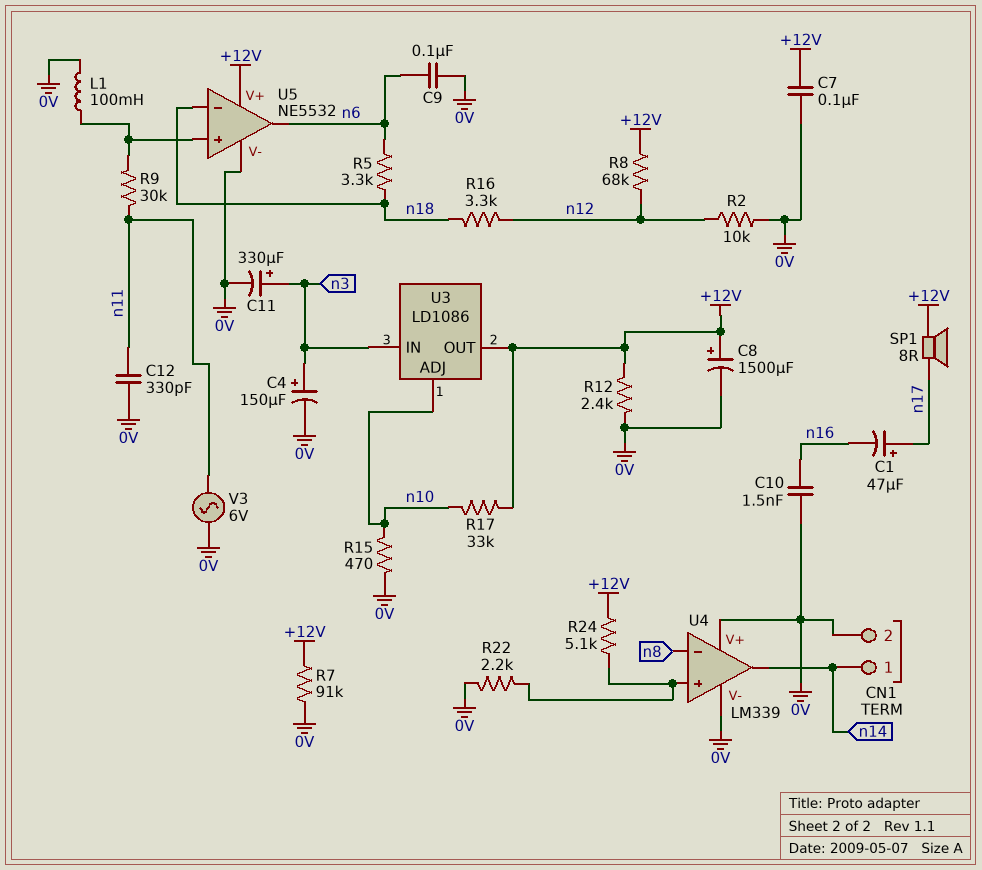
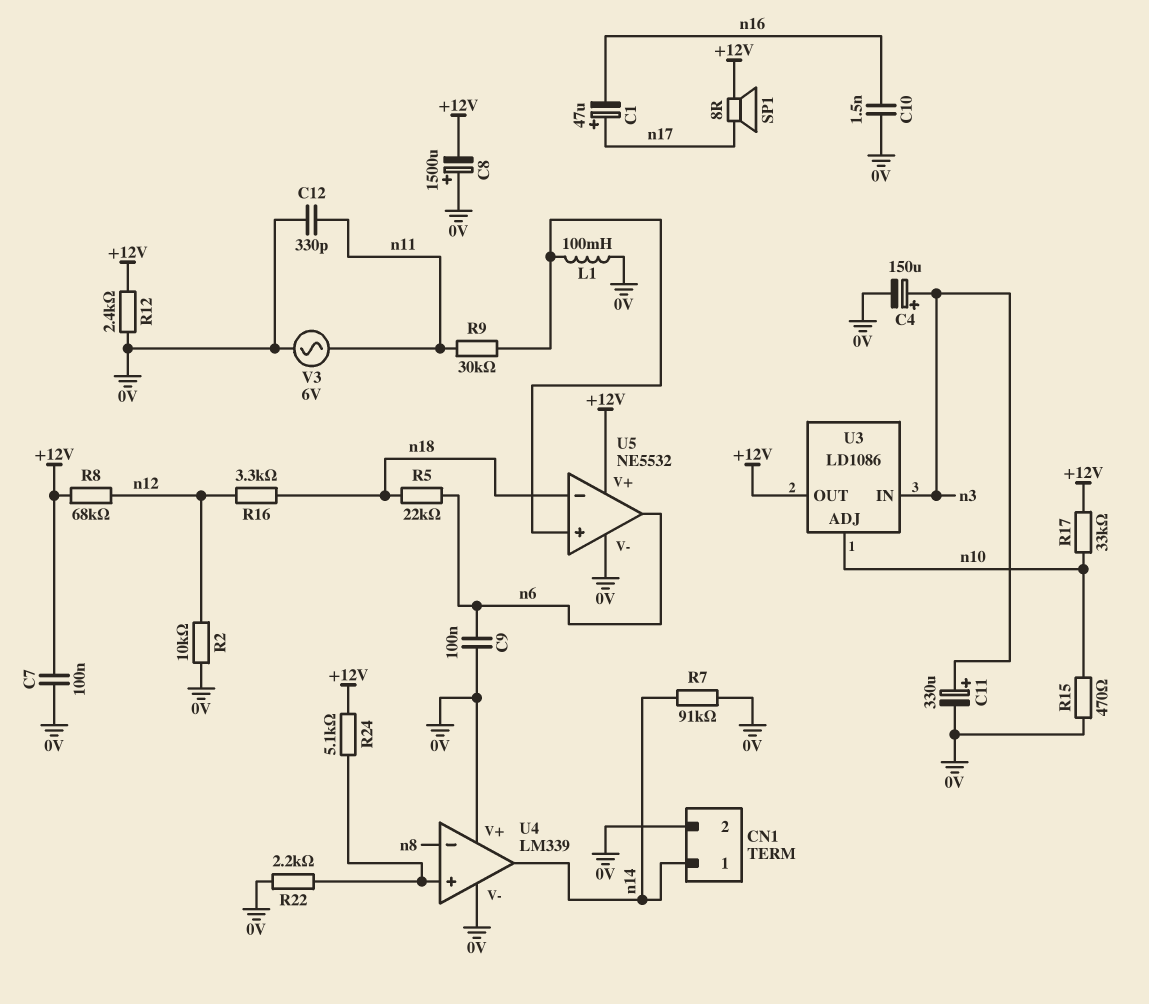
C8: 1500uF (plus +12V, minus 0V) -> 1500uF (plus 0V, minus +12V)
R5: 3.3k (n6, n18) -> 22k (n6, n18)
R7: 91k (+12V, 0V) -> 91k (0V, n14)

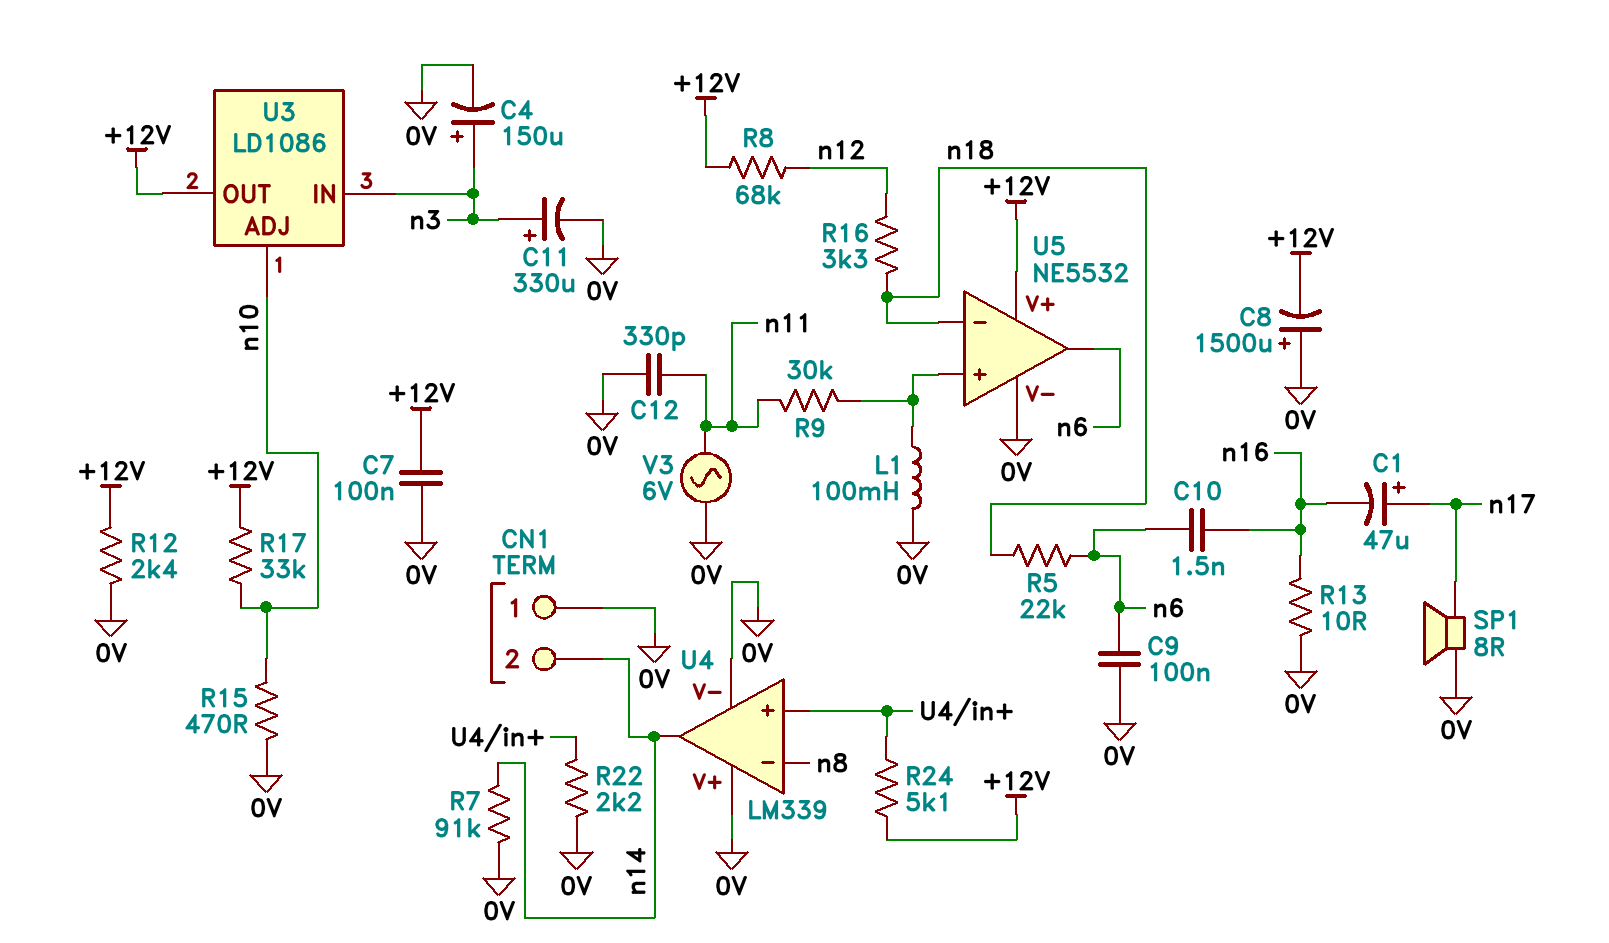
C10: 1.5nF (0V, n16) -> 1.5nF (n6, n16)
CN1 pin 1: n14 -> 0V
CN1 pin 2: 0V -> n14
R2: 10k (0V, n12) -> none
R13: none -> 10 (0V, n16)
SP1: speaker 8R (+12V, n17) -> speaker 8R (0V, n17)

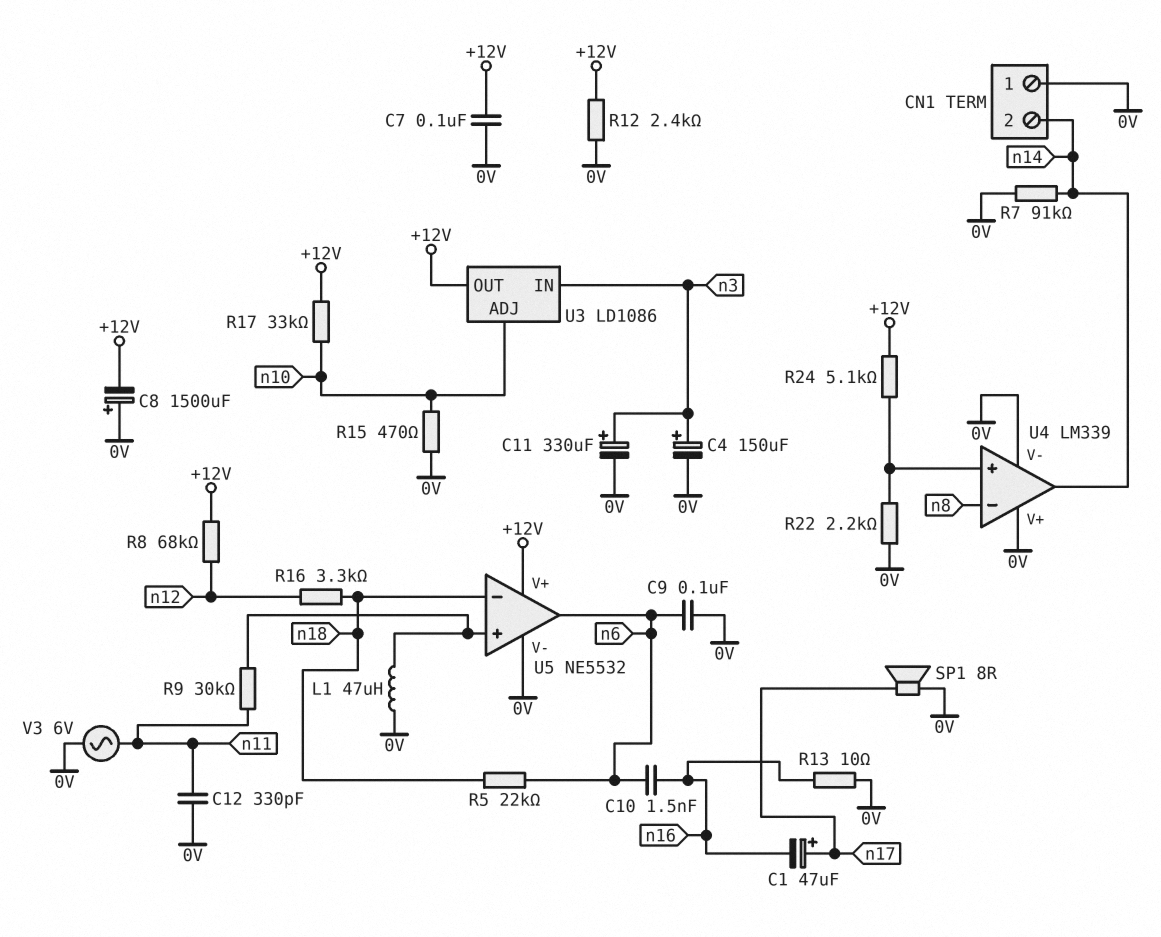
L1: 100mH (0V, U5/in+) -> 47uH (0V, U5/in+)

